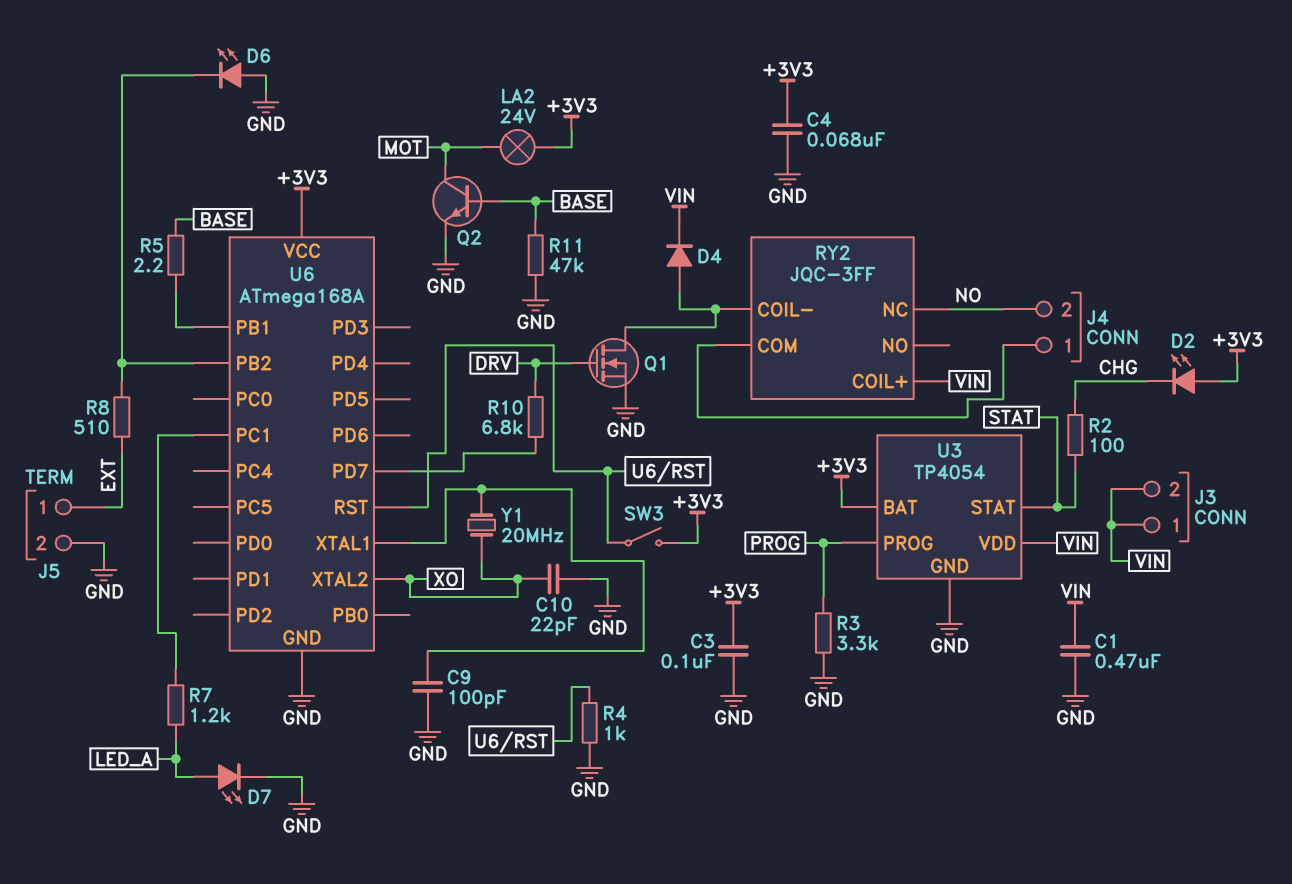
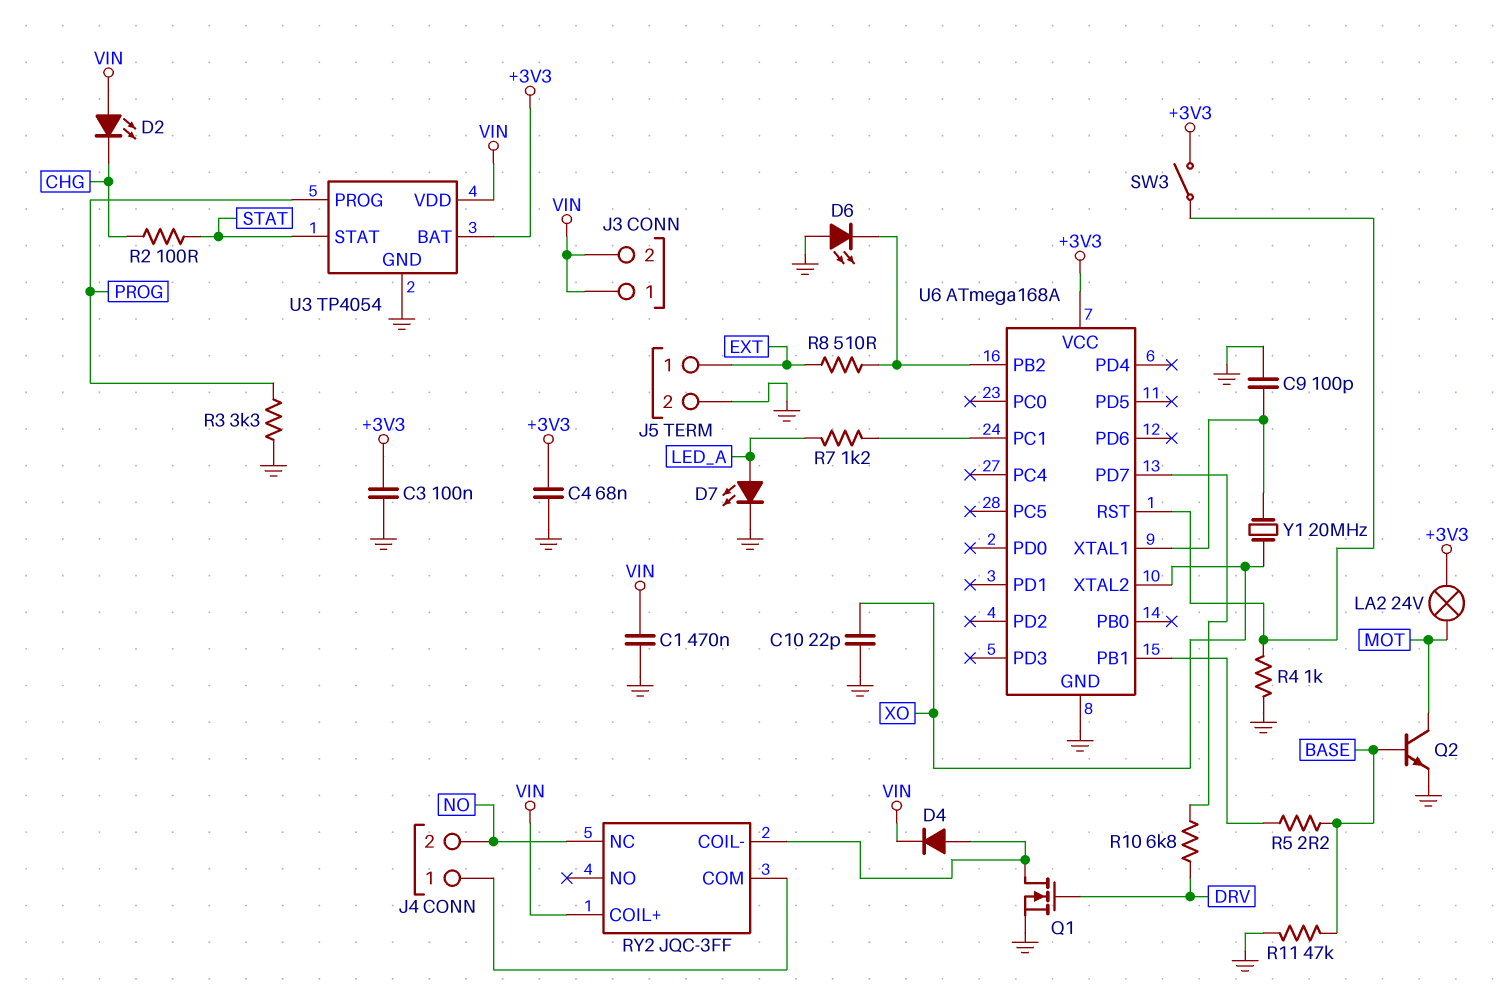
D2: LED (A +3V3, K CHG) -> LED (A VIN, K CHG)

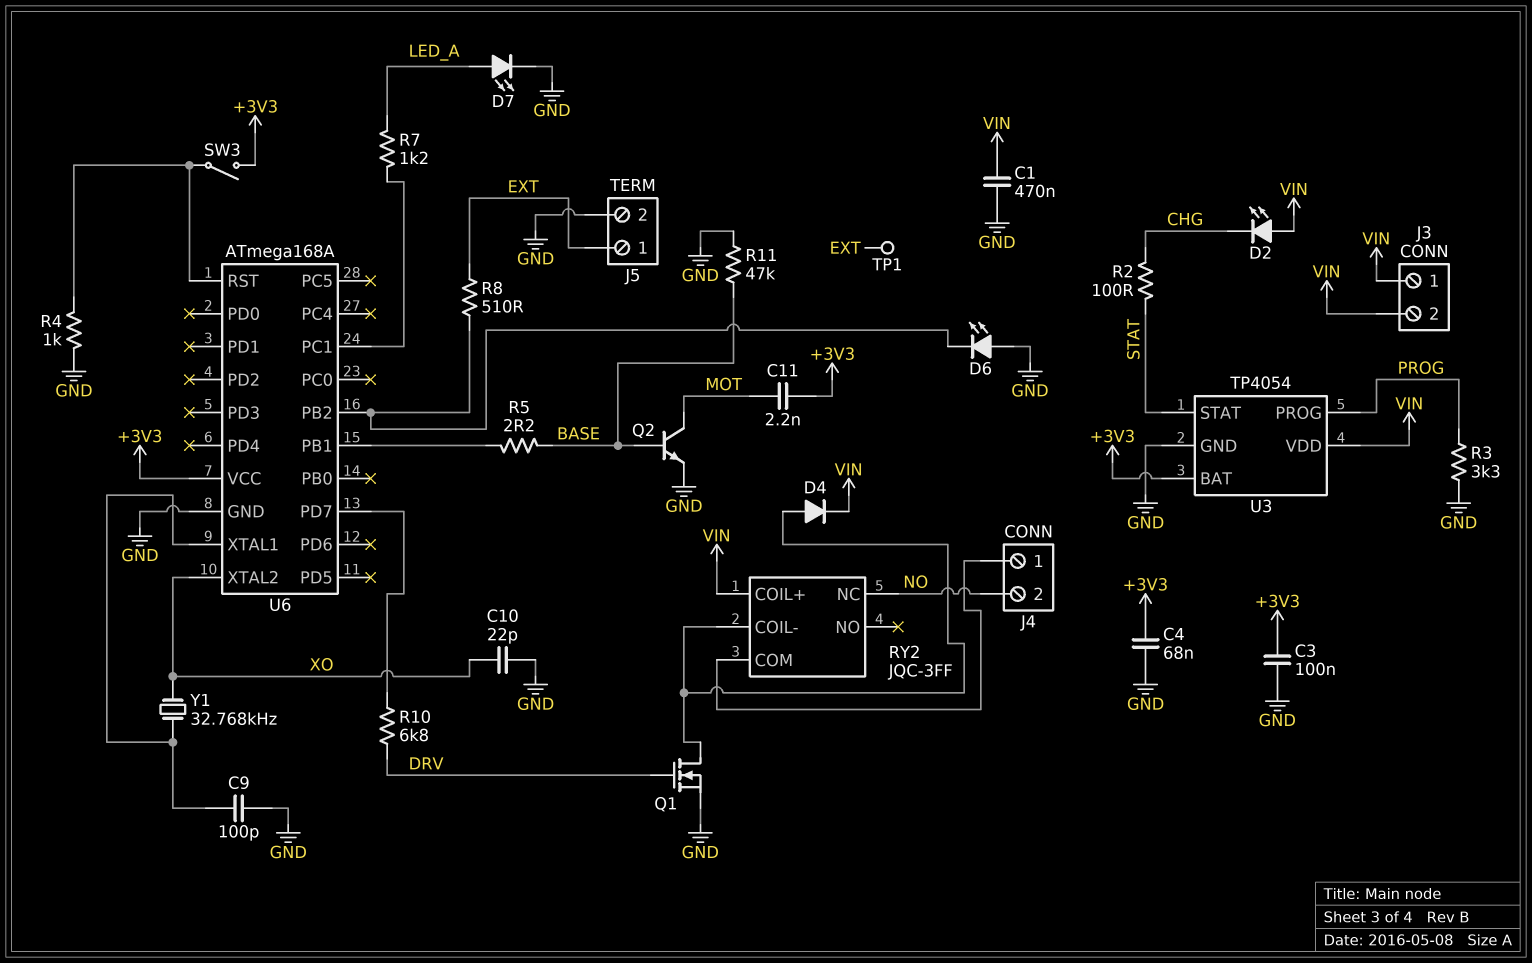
C11: none -> 2.2nF (+3V3, MOT)
LA2: lamp 24V (+3V3, MOT) -> none
TP1: none -> test point (EXT)
Y1: 20MHz (U6/XTAL1, XO) -> 32.768kHz (U6/XTAL1, XO)

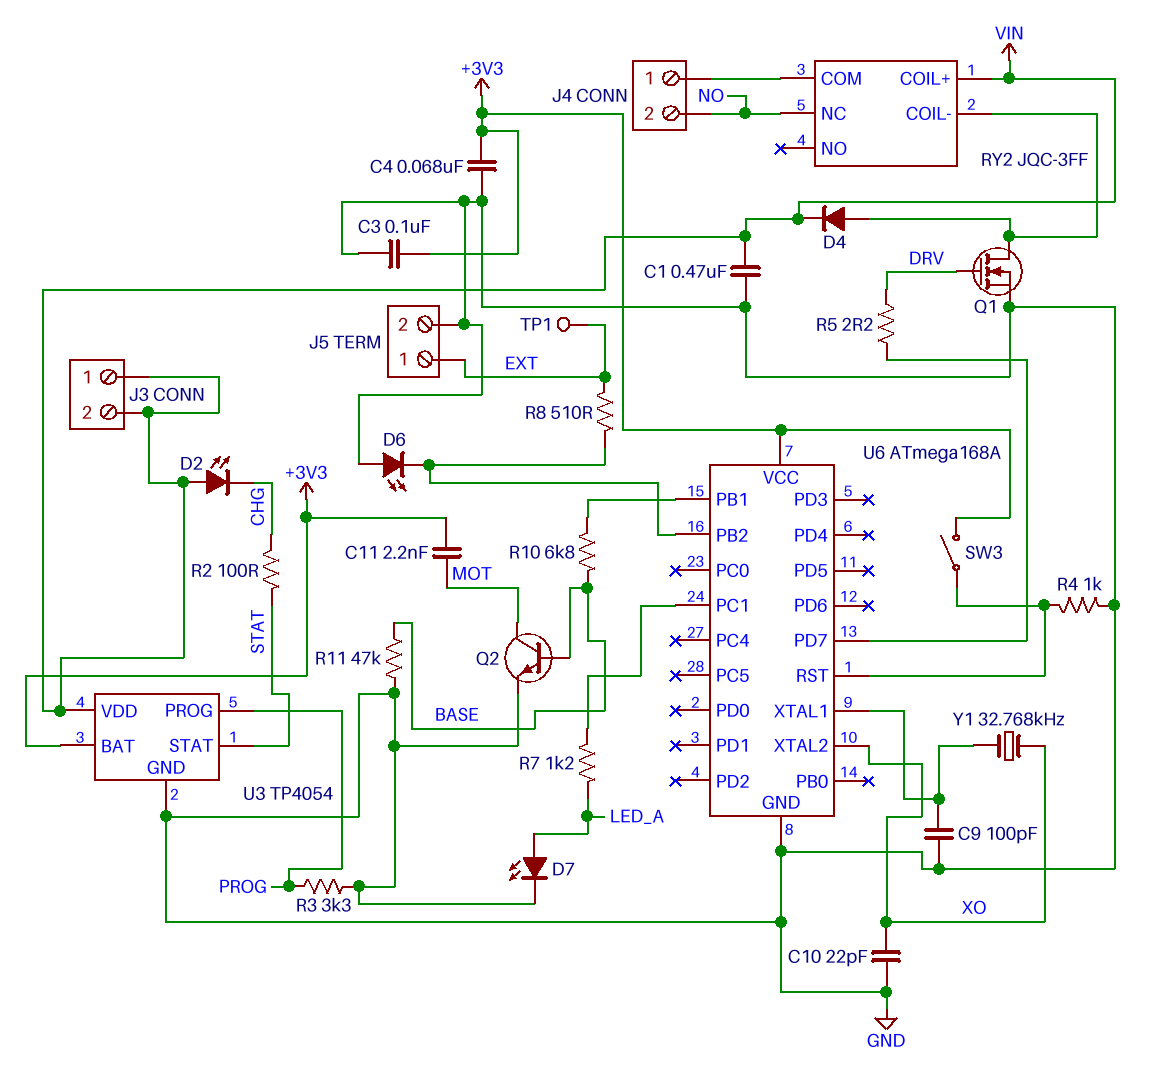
R5: 2.2 (BASE, U6/PB1) -> 2.2 (DRV, U6/PD7)
R10: 6.8k (DRV, U6/PD7) -> 6.8k (BASE, U6/PB1)

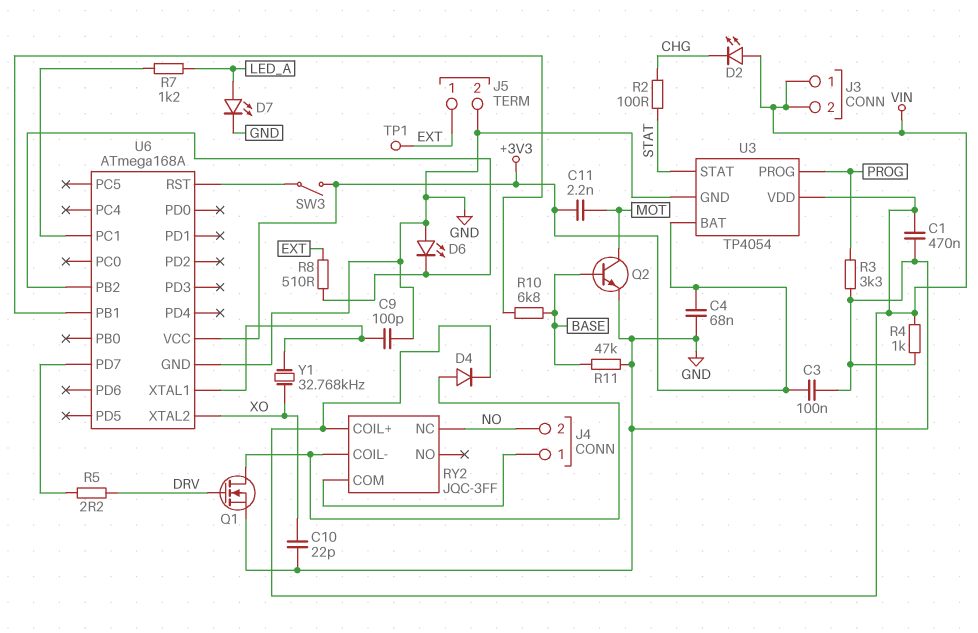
R4: 1k (GND, U6/RST) -> 1k (GND, VIN)

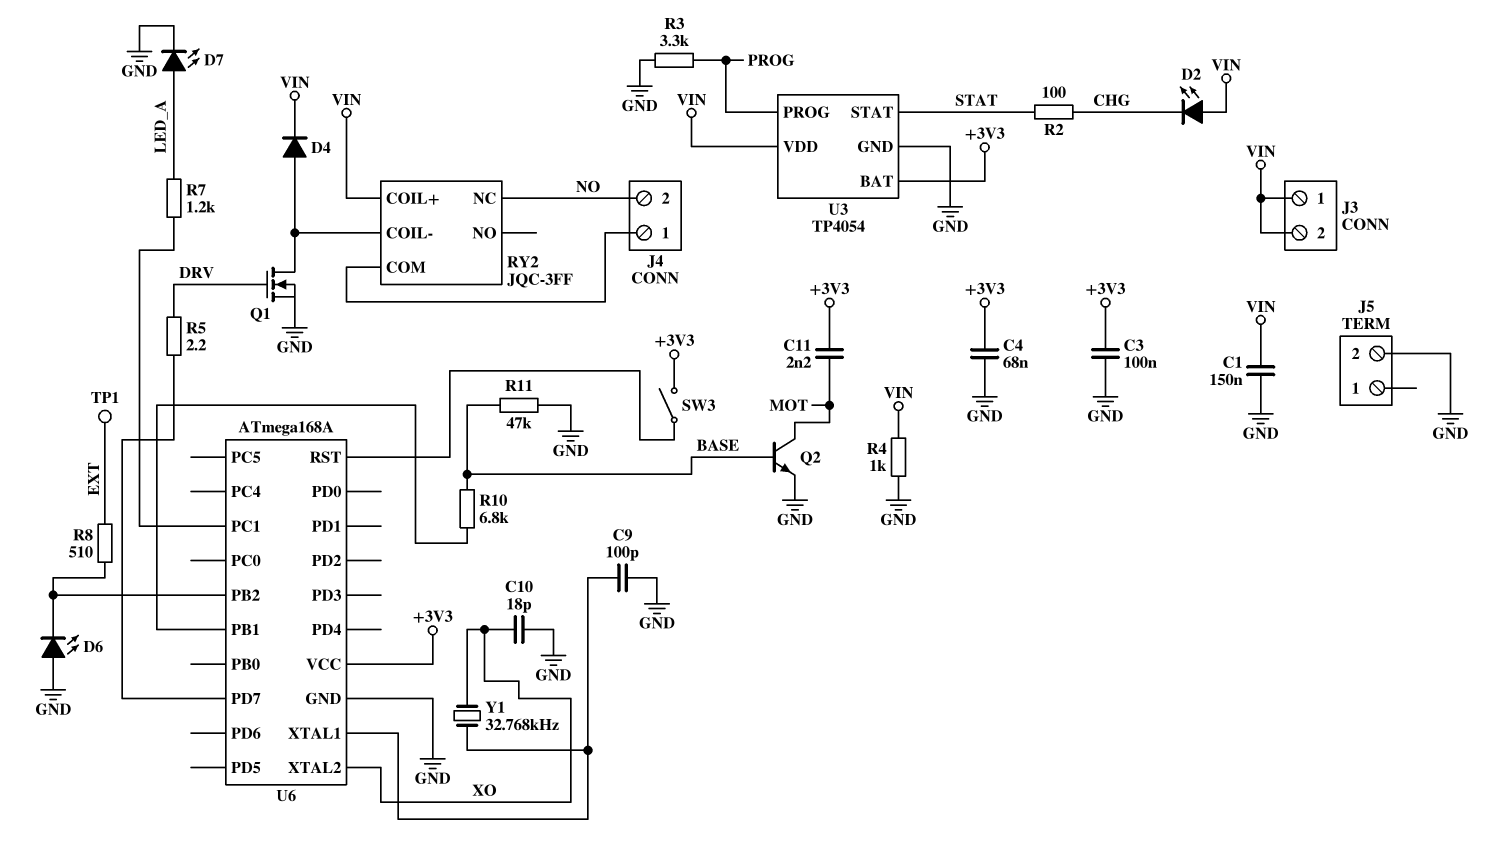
C1: 470nF (GND, VIN) -> 150nF (GND, VIN)
C10: 22pF (GND, XO) -> 18pF (GND, XO)
J5 pin 1: EXT -> none

